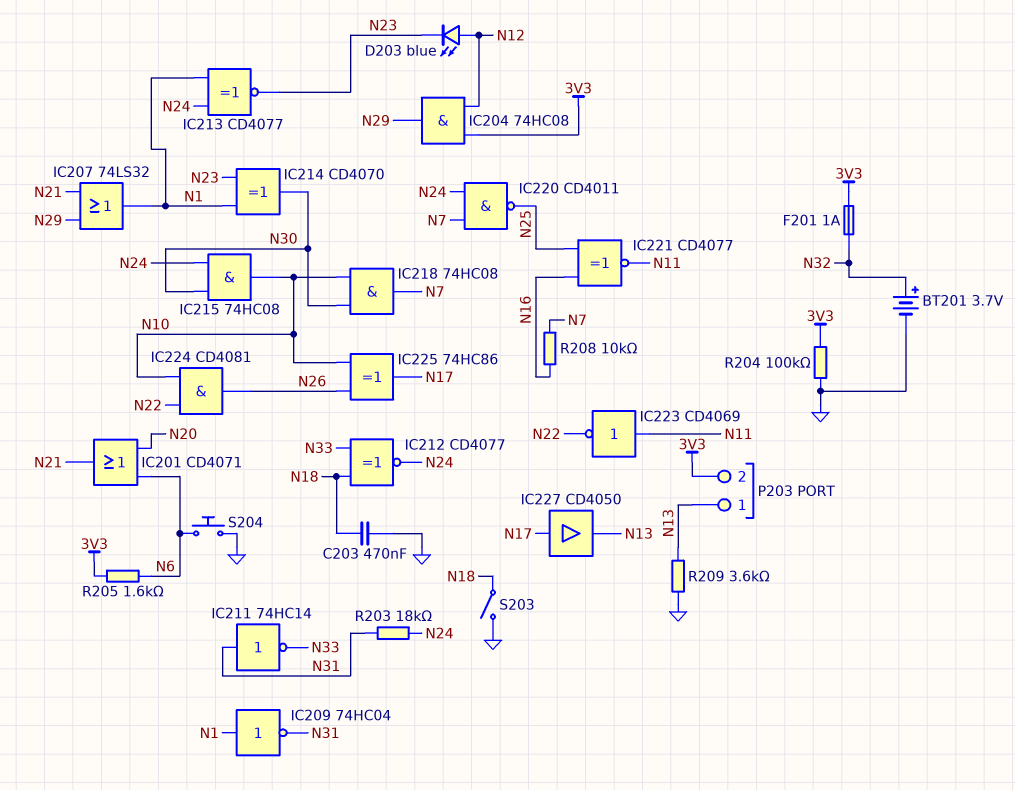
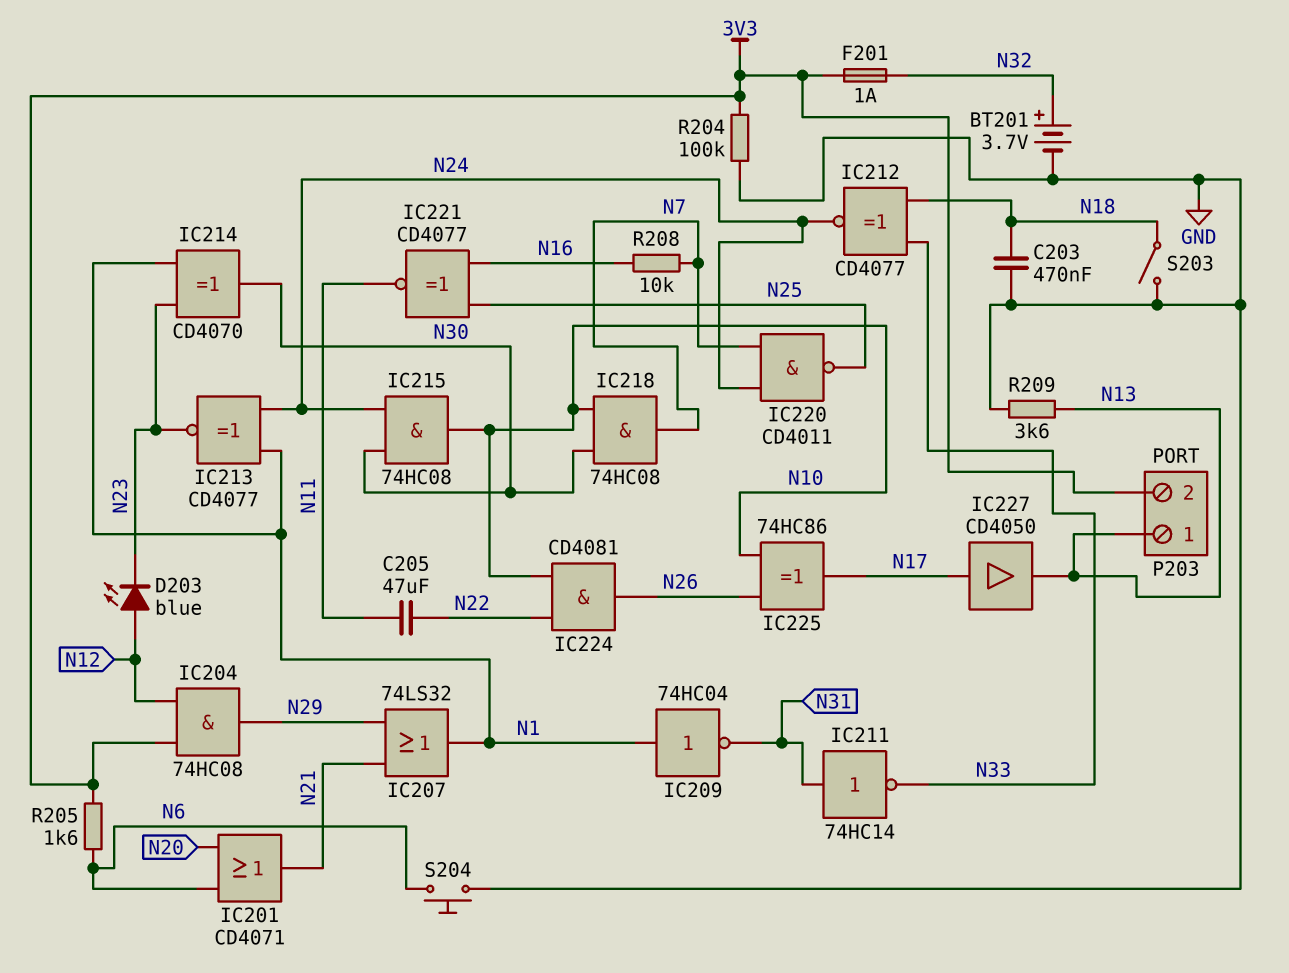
C205: none -> 47uF (N11, N22)
IC223: NOT CD4069 (in N11, out N22) -> none
R203: 18k (N24, N31) -> none

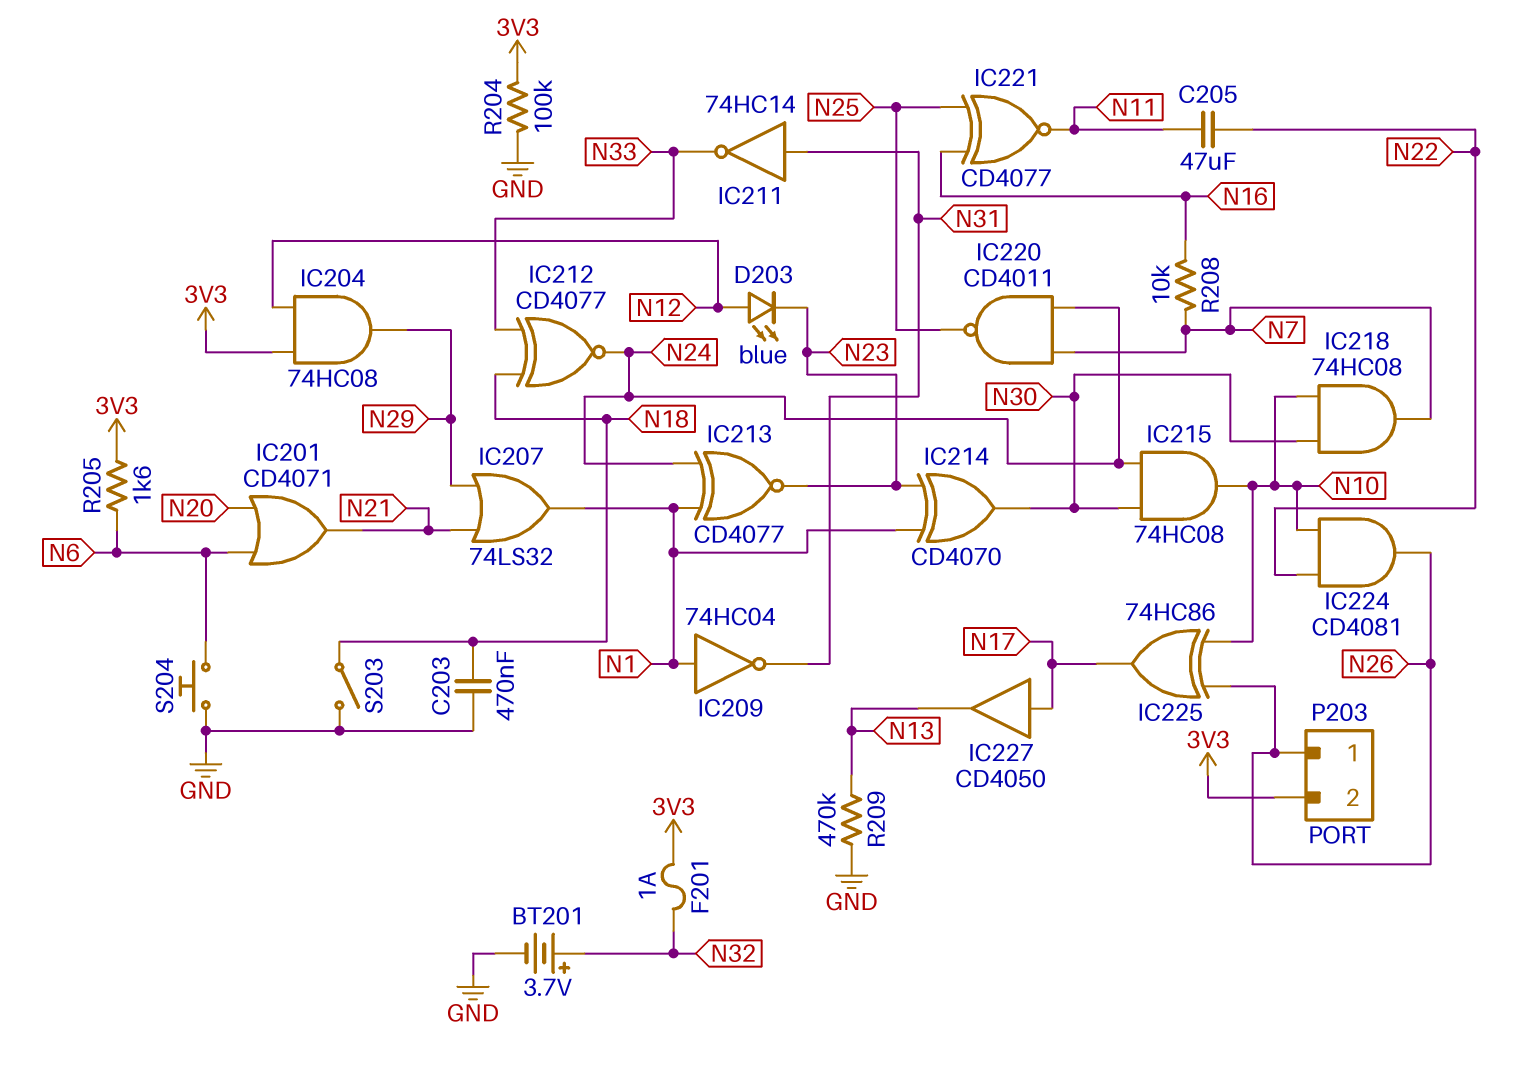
P203 pin 1: N13 -> N26
R209: 3.6k (GND, N13) -> 470k (GND, N13)

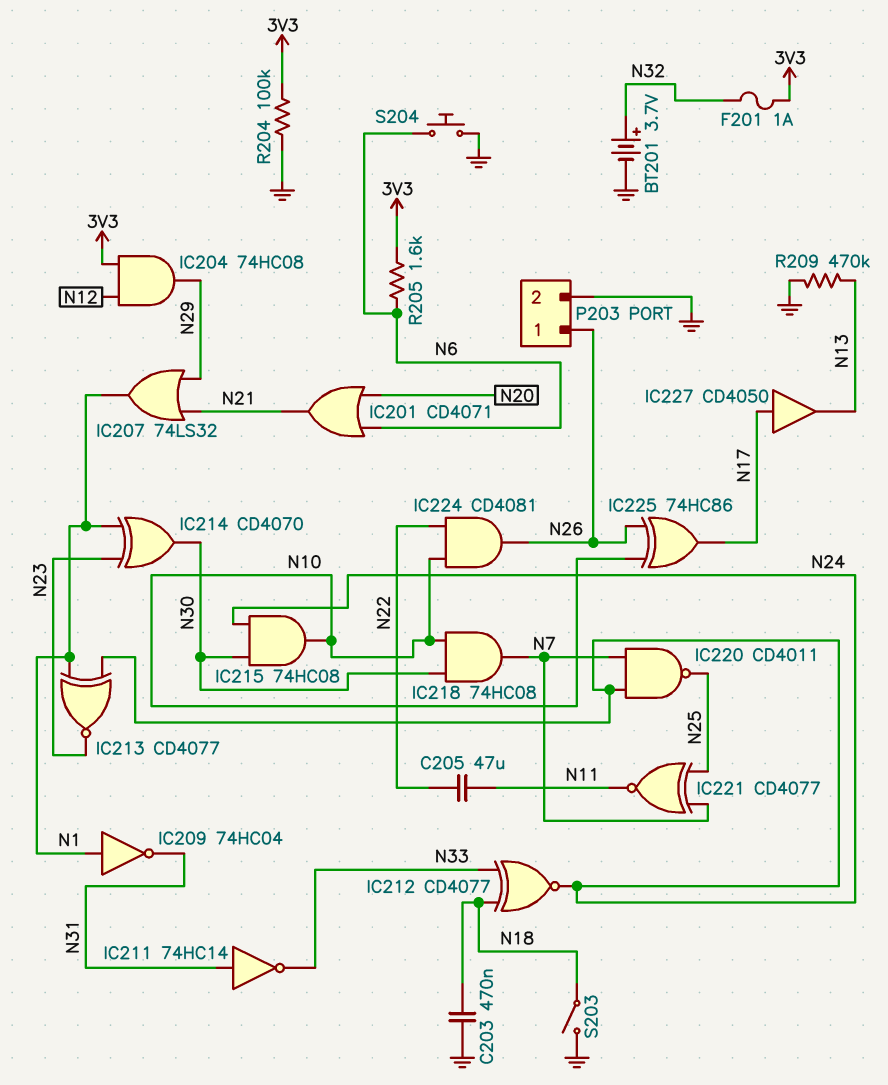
D203: LED blue (A N12, K N23) -> none
IC221: XNOR CD4077 (in N16, in N25, out N11) -> XNOR CD4077 (in N7, in N25, out N11)
P203 pin 2: 3V3 -> GND
R208: 10k (N7, N16) -> none

